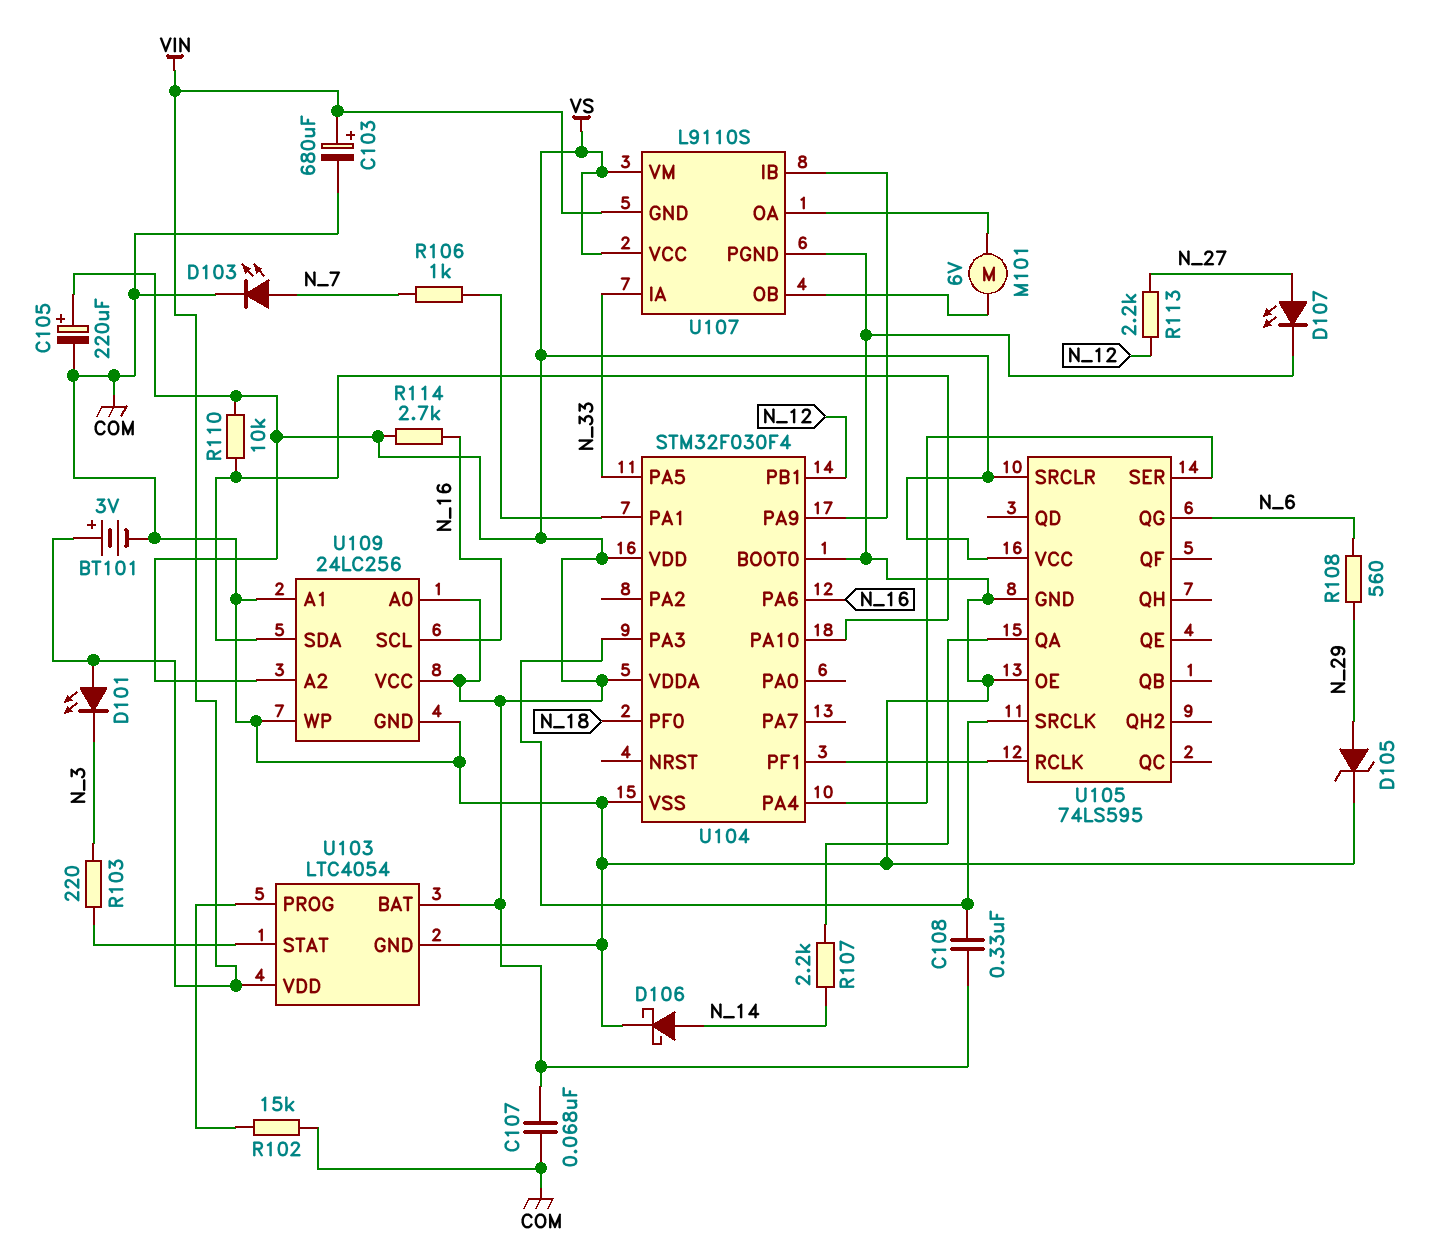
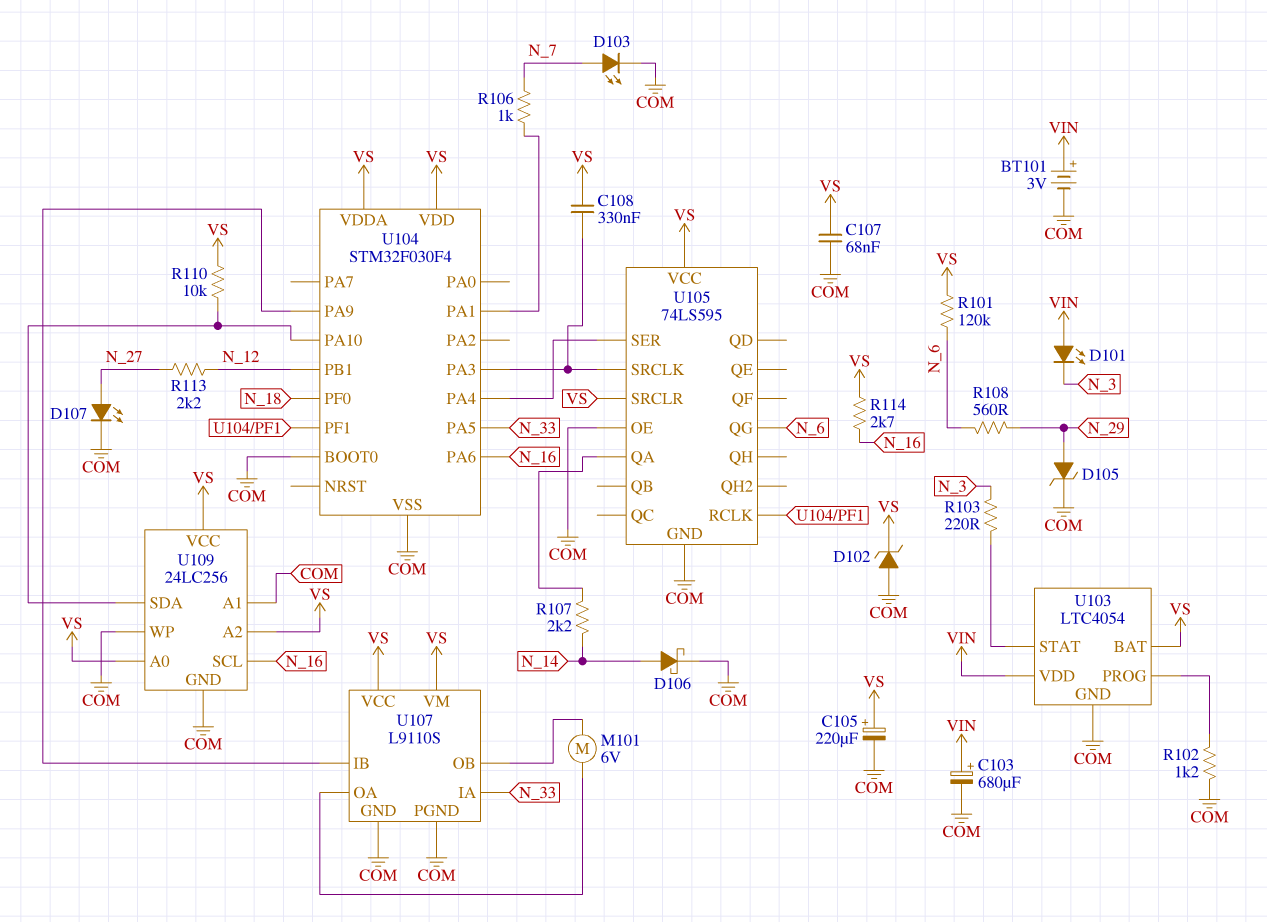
D102: none -> zener (A COM, K VS)
R101: none -> 120k (N_6, VS)
R102: 15k (COM, U103/PROG) -> 1.2k (COM, U103/PROG)
U107 pin GND: VIN -> COM

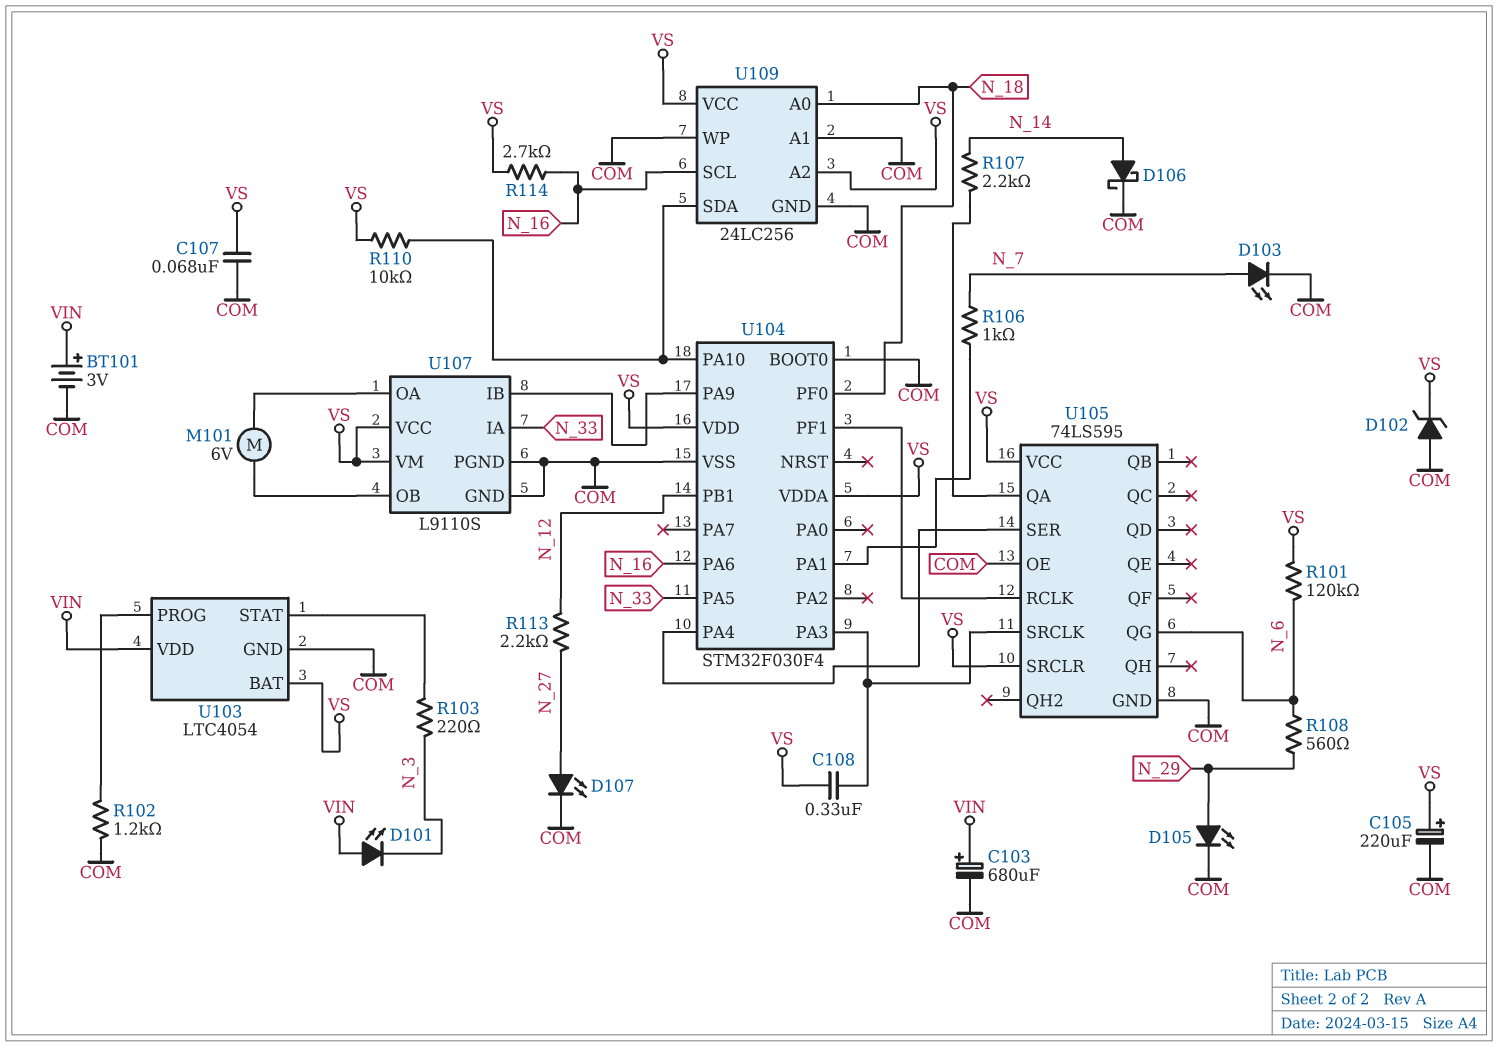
D105: zener (A N_29, K COM) -> LED (A N_29, K COM)
U109 pin A0: VS -> N_18

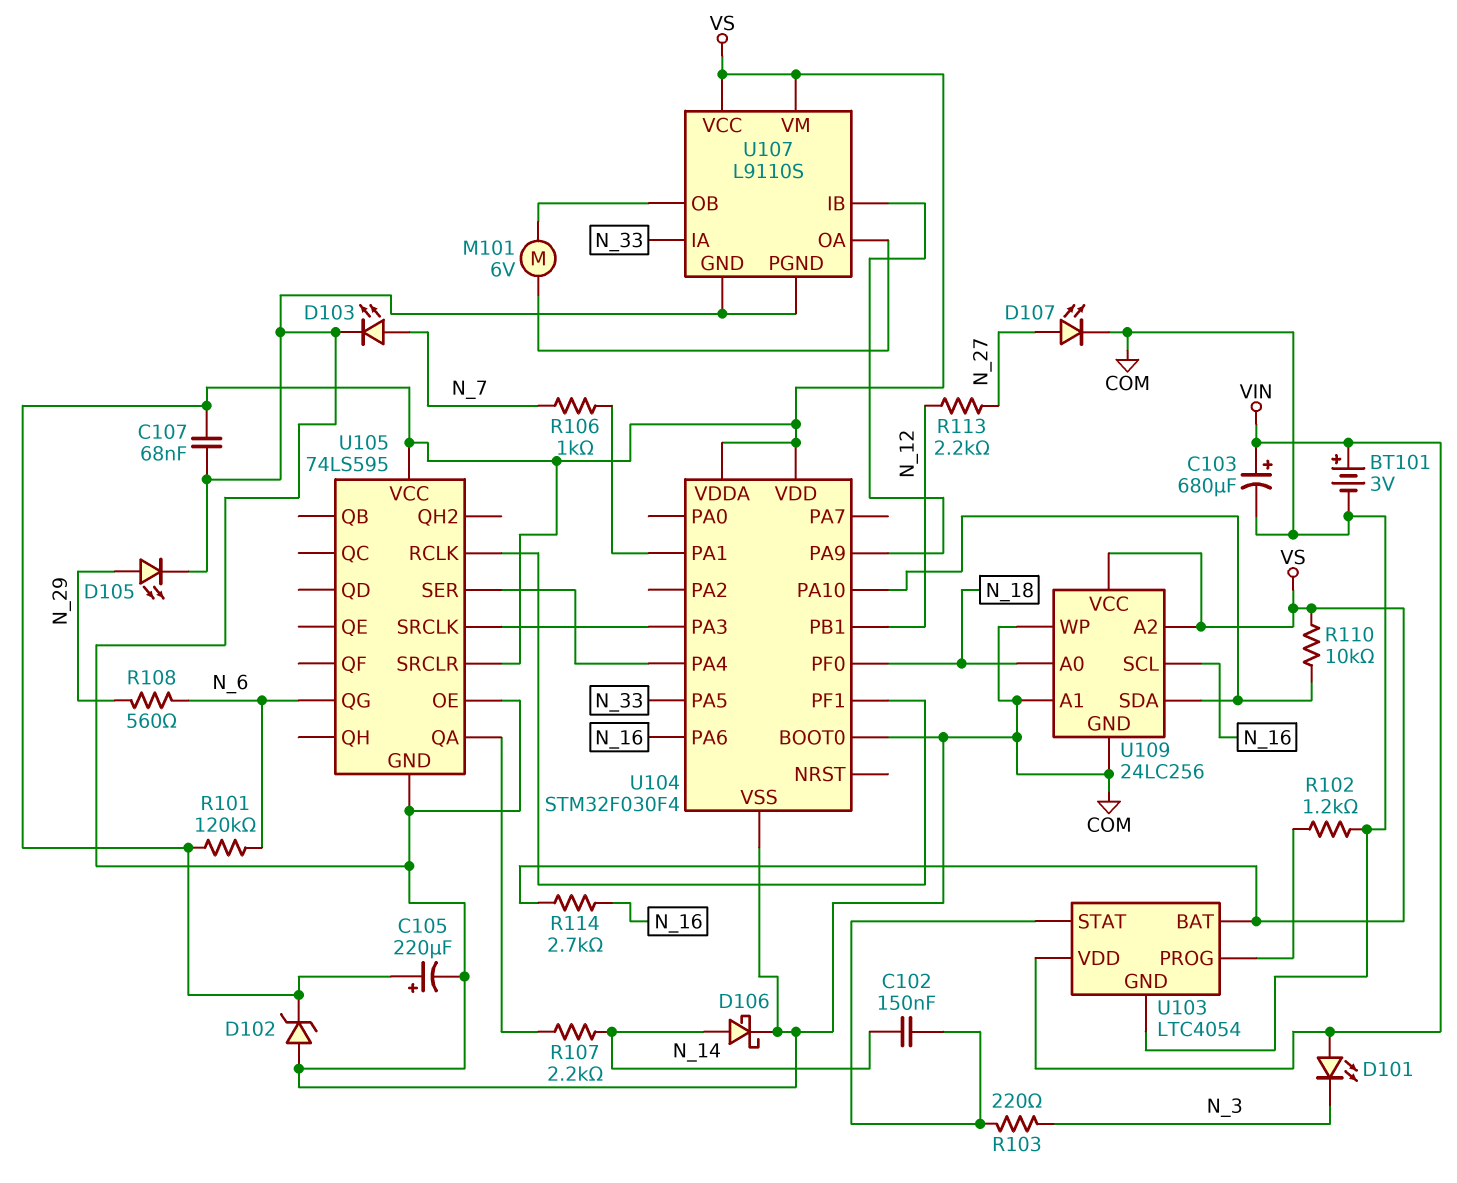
C102: none -> 150nF (N_14, U103/STAT)
C108: 330nF (U104/PA3, VS) -> none

